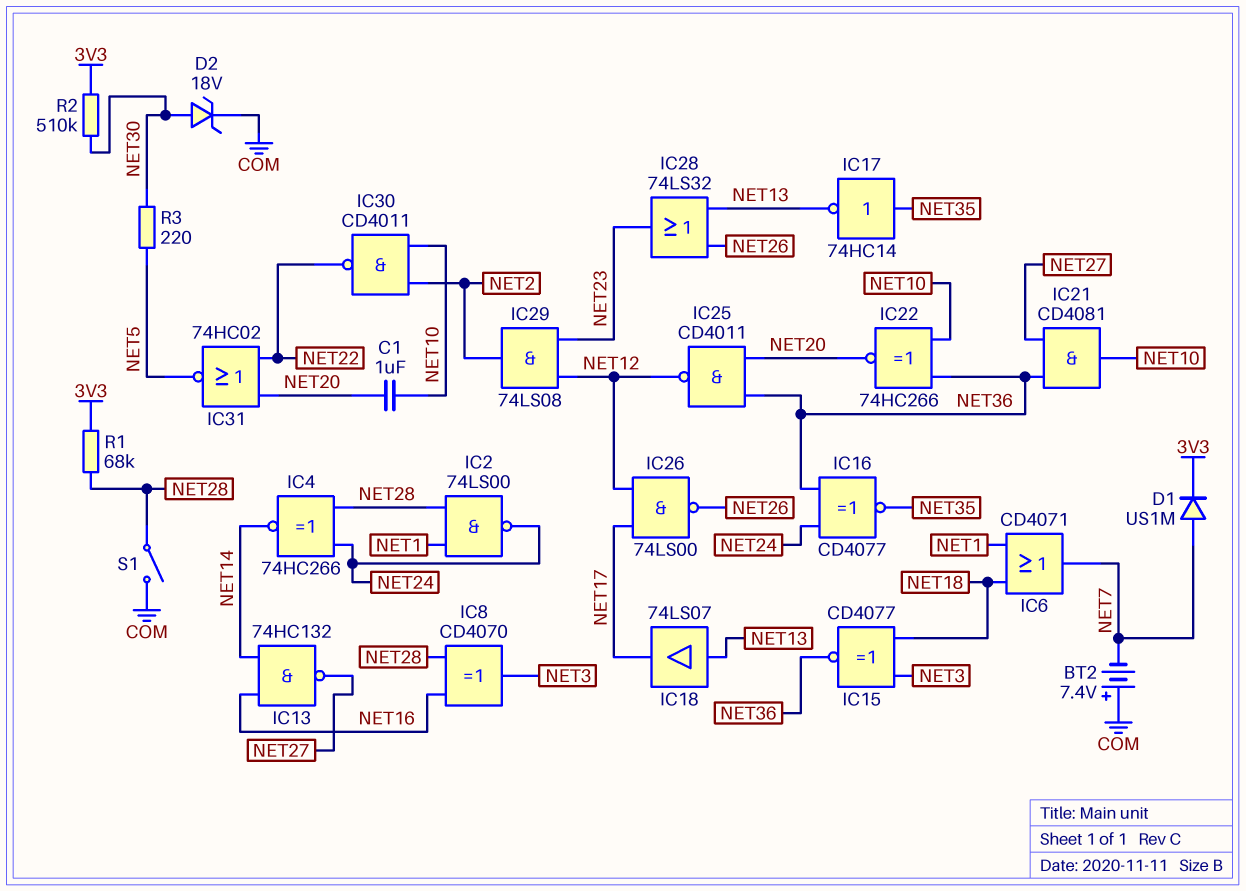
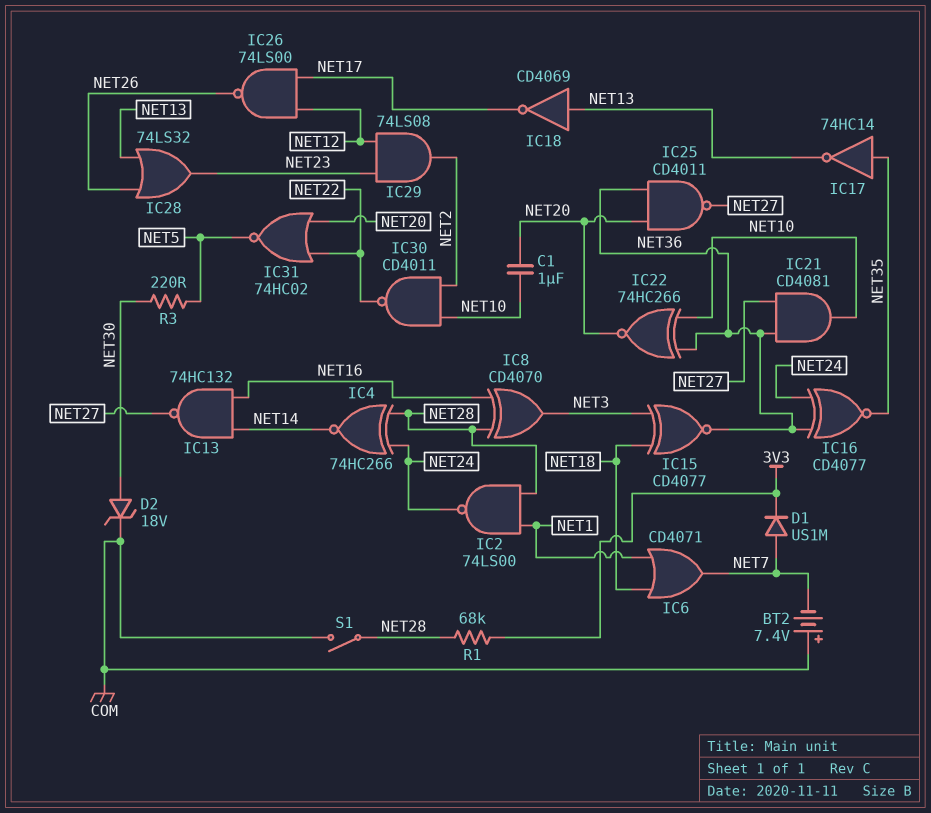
IC18: buffer 74LS07 (in NET13, out NET17) -> NOT CD4069 (in NET13, out NET17)
IC25: NAND CD4011 (in NET20, in NET36, out NET12) -> NAND CD4011 (in NET20, in NET36, out NET27)
R2: 510k (3V3, NET30) -> none

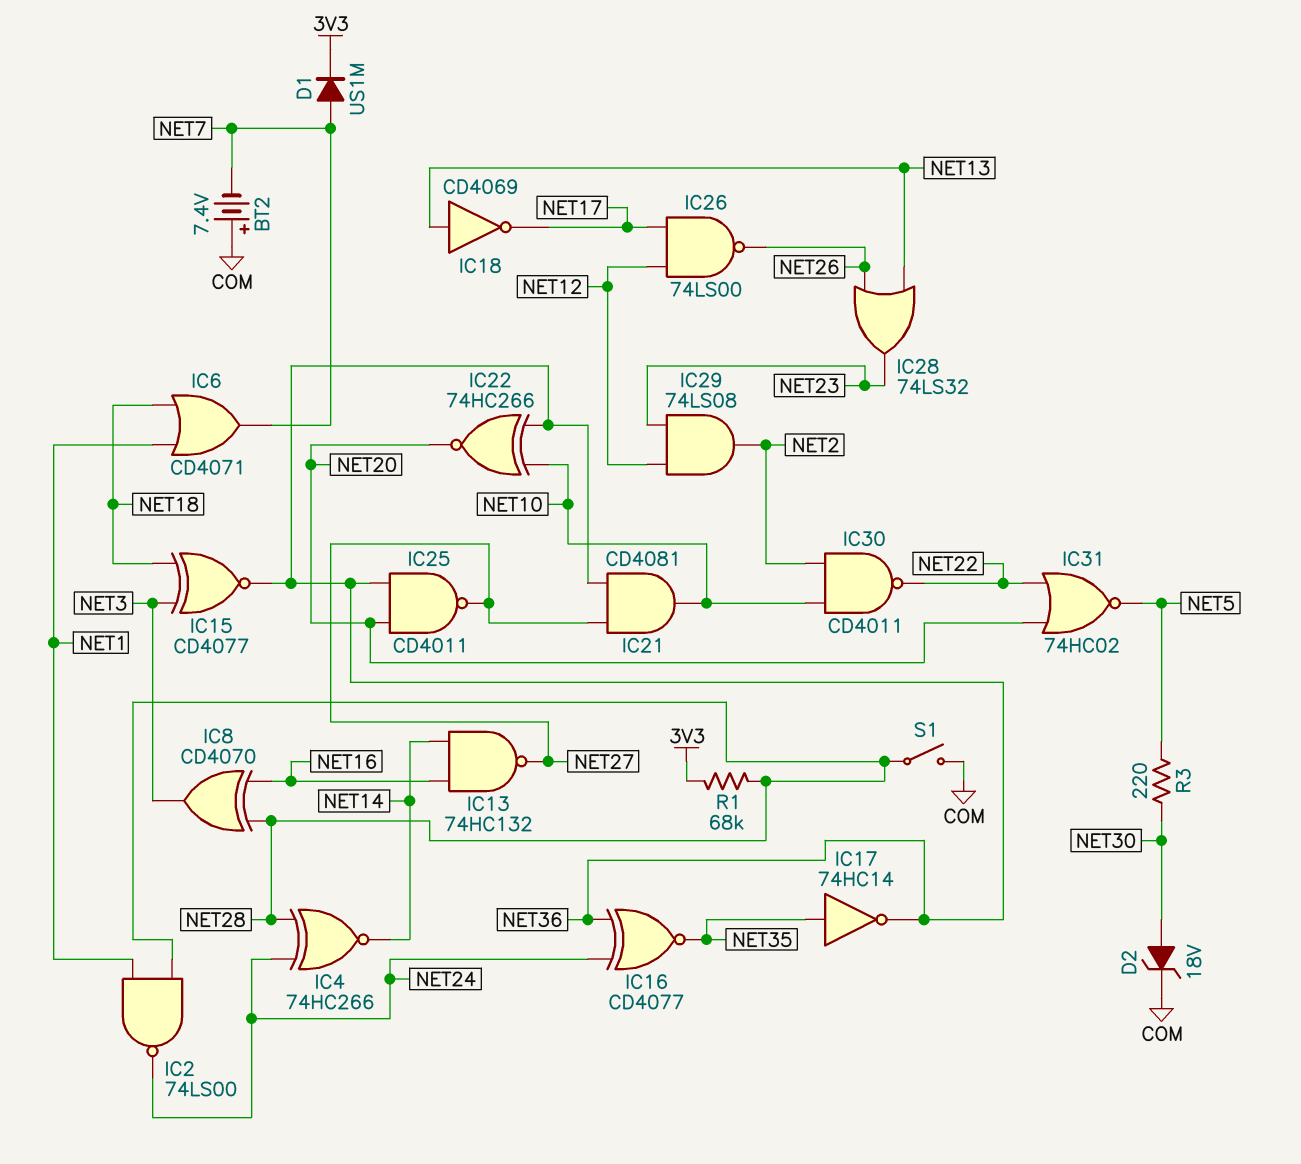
C1: 1uF (NET10, NET20) -> none
IC17: NOT 74HC14 (in NET35, out NET13) -> NOT 74HC14 (in NET35, out NET36)

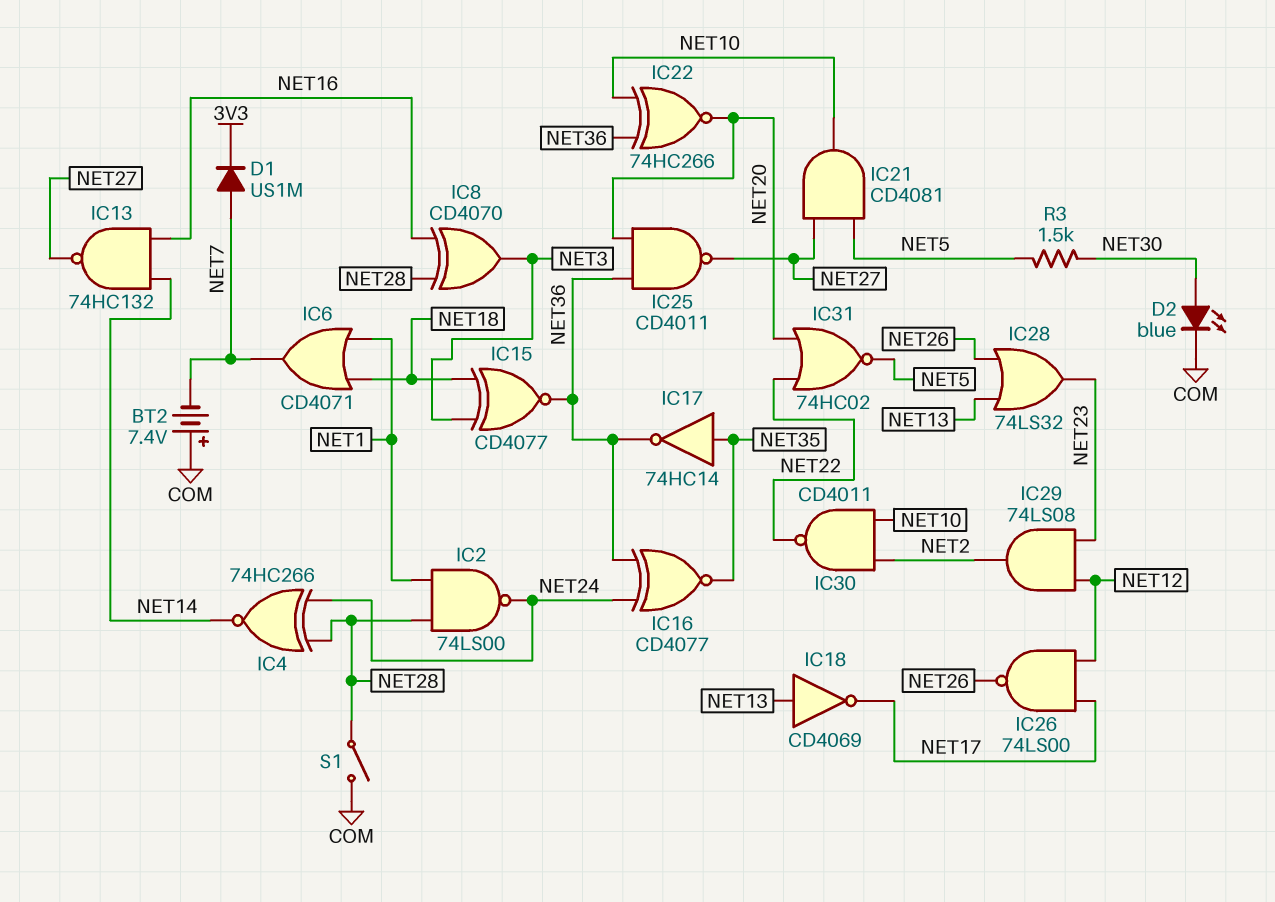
D2: zener 18V (A NET30, K COM) -> LED blue (A NET30, K COM)
IC21: AND CD4081 (in NET27, in NET36, out NET10) -> AND CD4081 (in NET5, in NET27, out NET10)
R1: 68k (3V3, NET28) -> none
R3: 220 (NET5, NET30) -> 1.5k (NET5, NET30)

